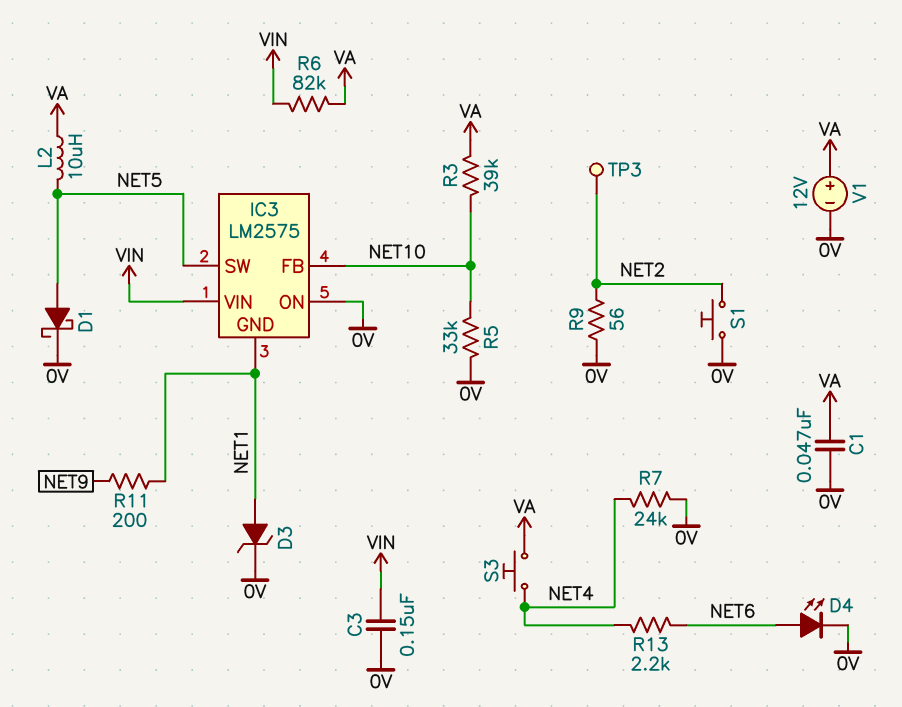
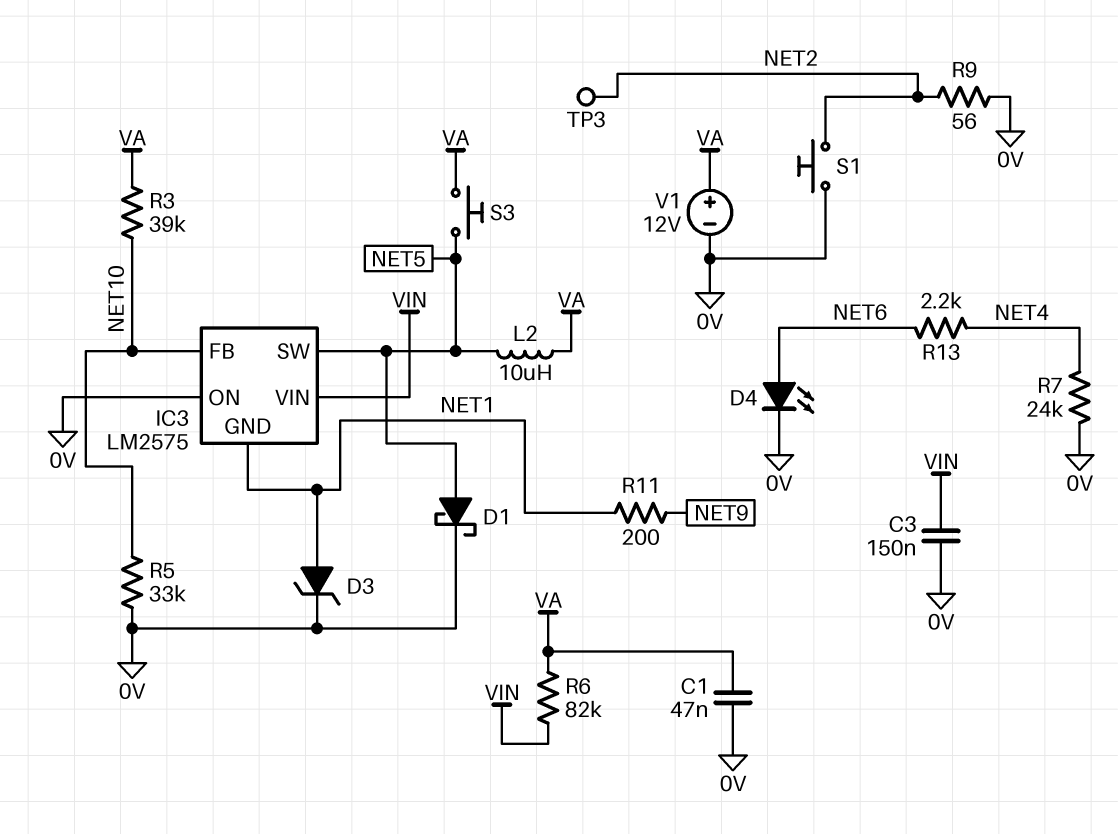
S3: button (NET4, VA) -> button (NET5, VA)

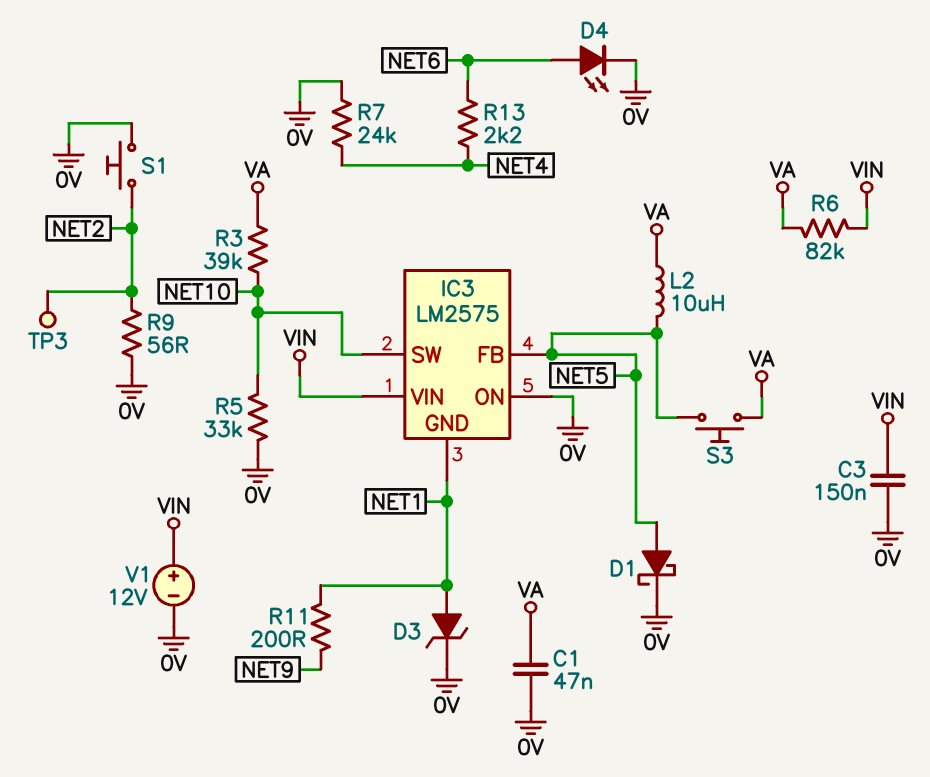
IC3 pin FB: NET10 -> NET5
IC3 pin SW: NET5 -> NET10
V1: 12V (plus VA, minus 0V) -> 12V (plus VIN, minus 0V)

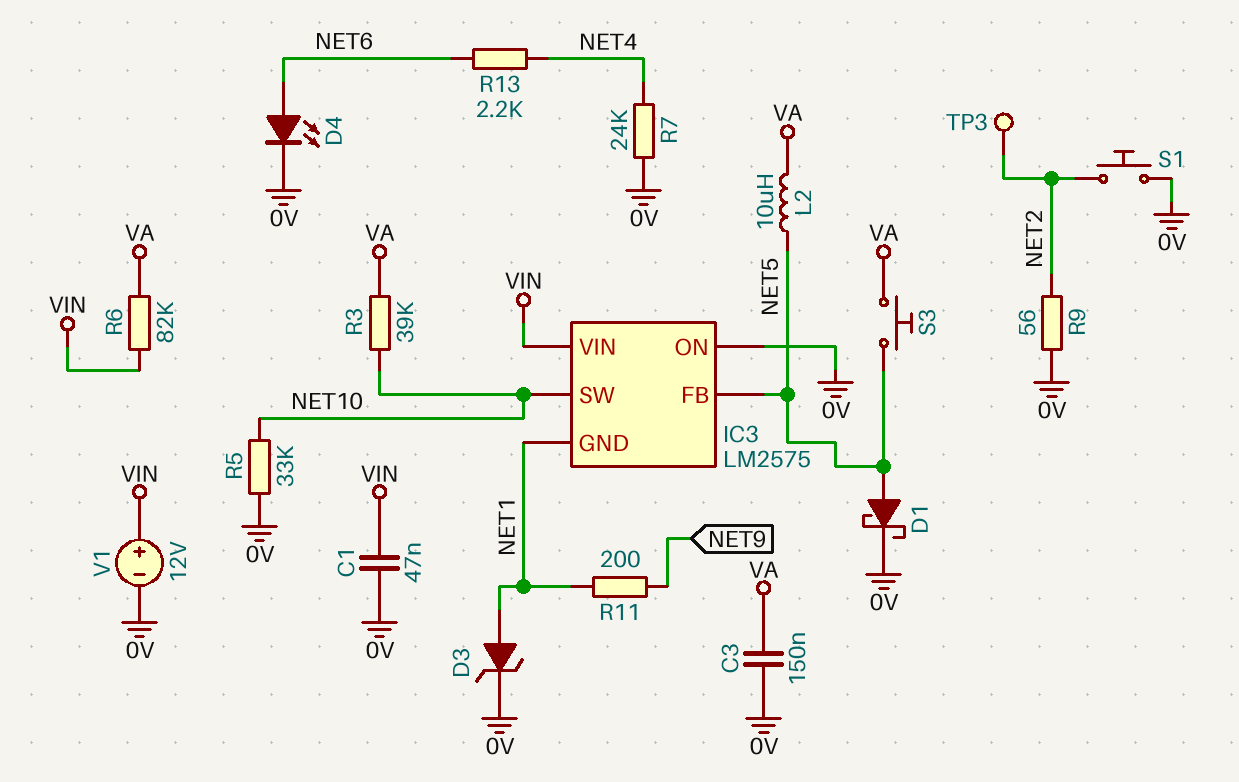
C1: 47nF (0V, VA) -> 47nF (0V, VIN)
C3: 150nF (0V, VIN) -> 150nF (0V, VA)

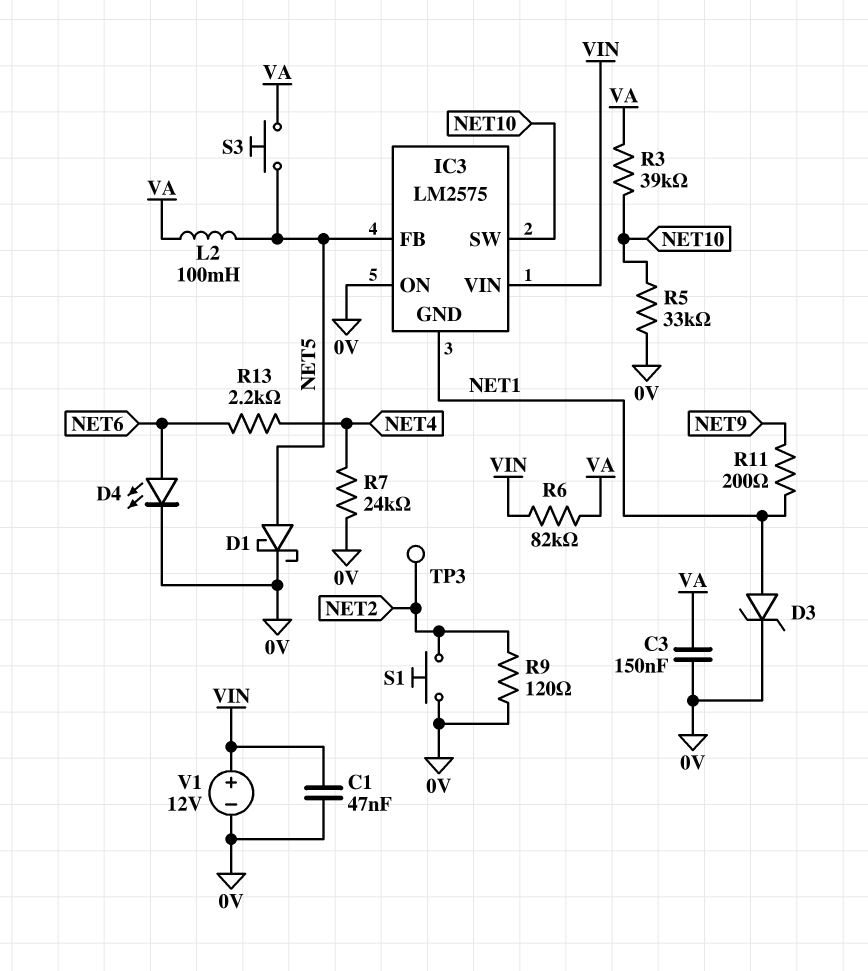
L2: 10uH (NET5, VA) -> 100mH (NET5, VA)
R9: 56 (0V, NET2) -> 120 (0V, NET2)

